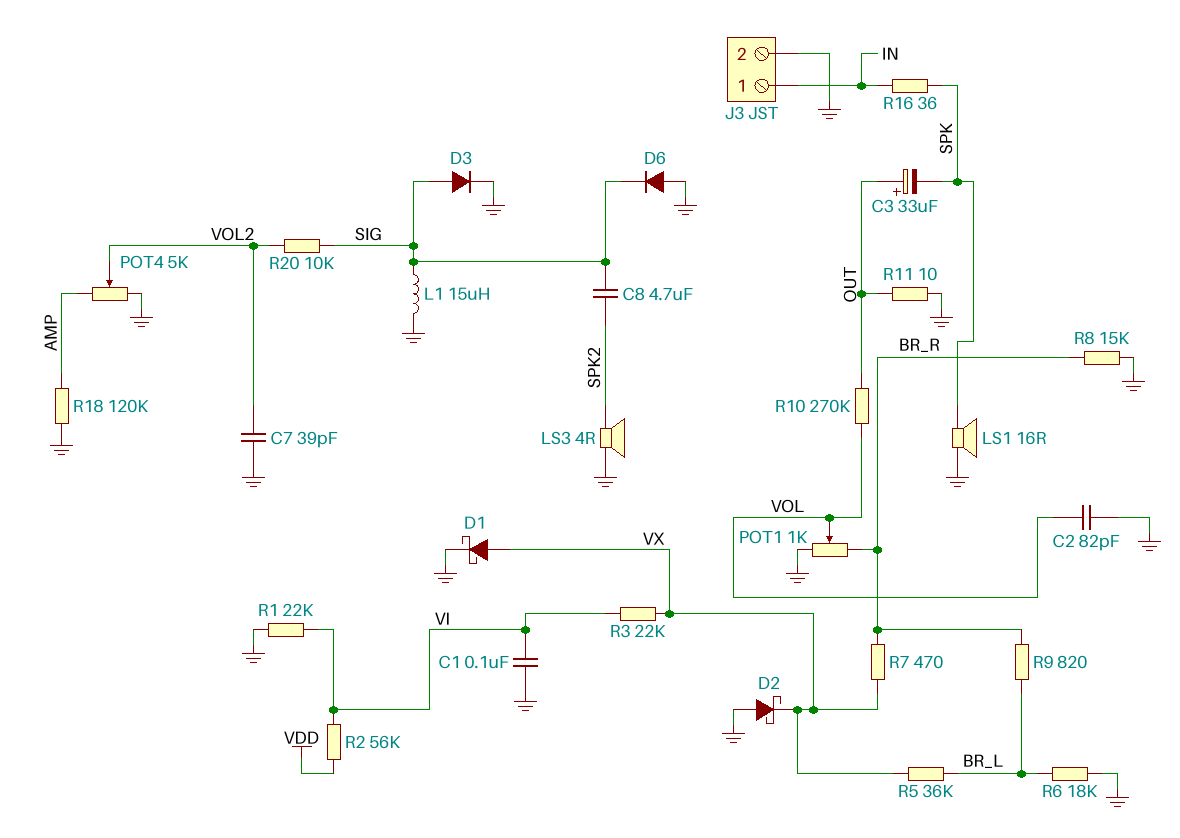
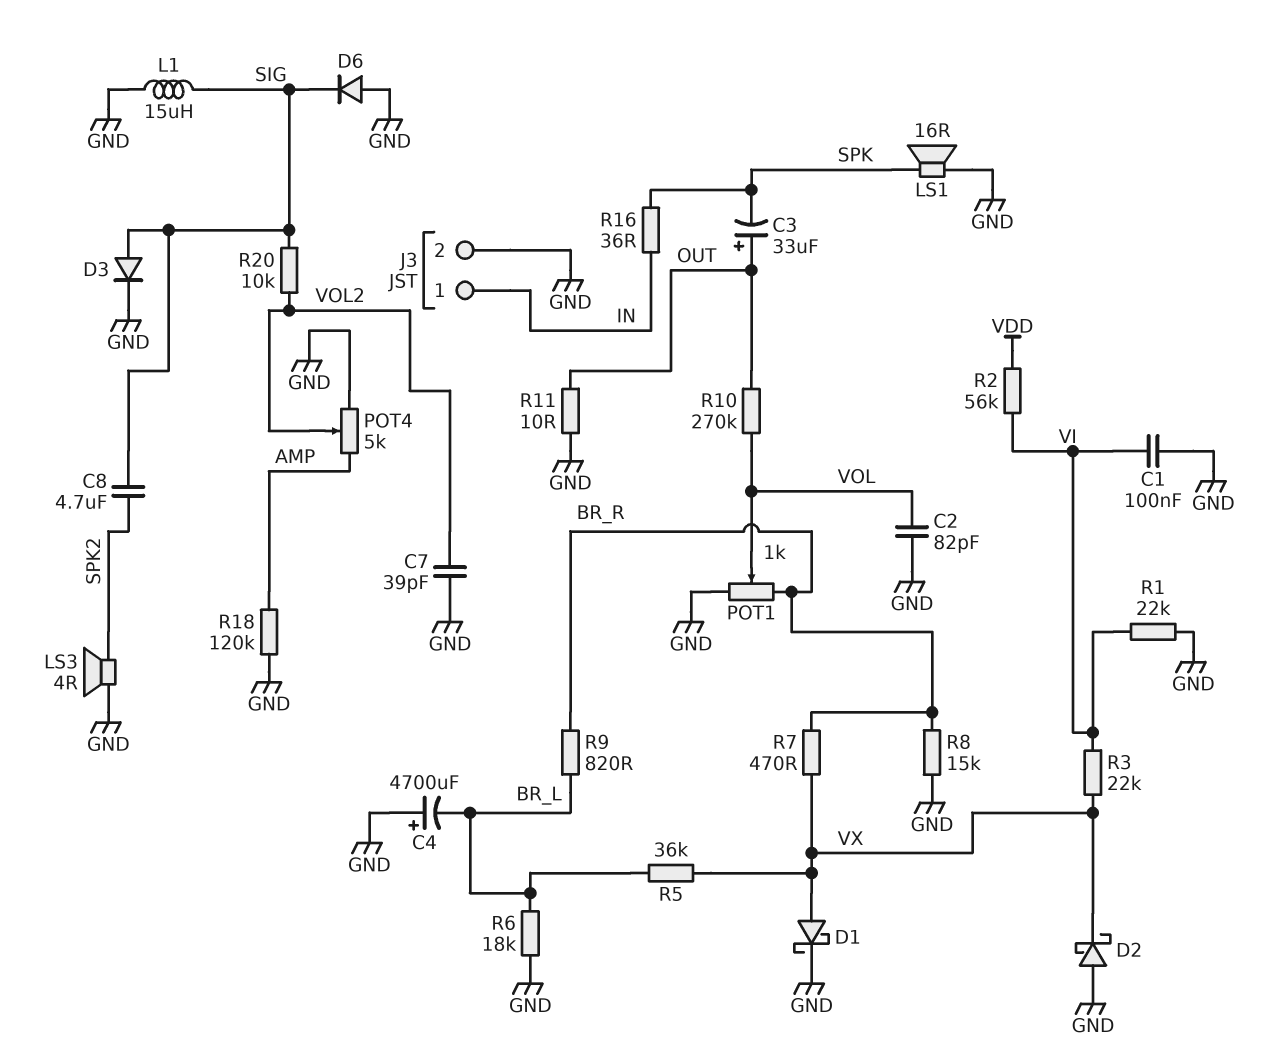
C4: none -> 4700uF (plus GND, minus BR_L)

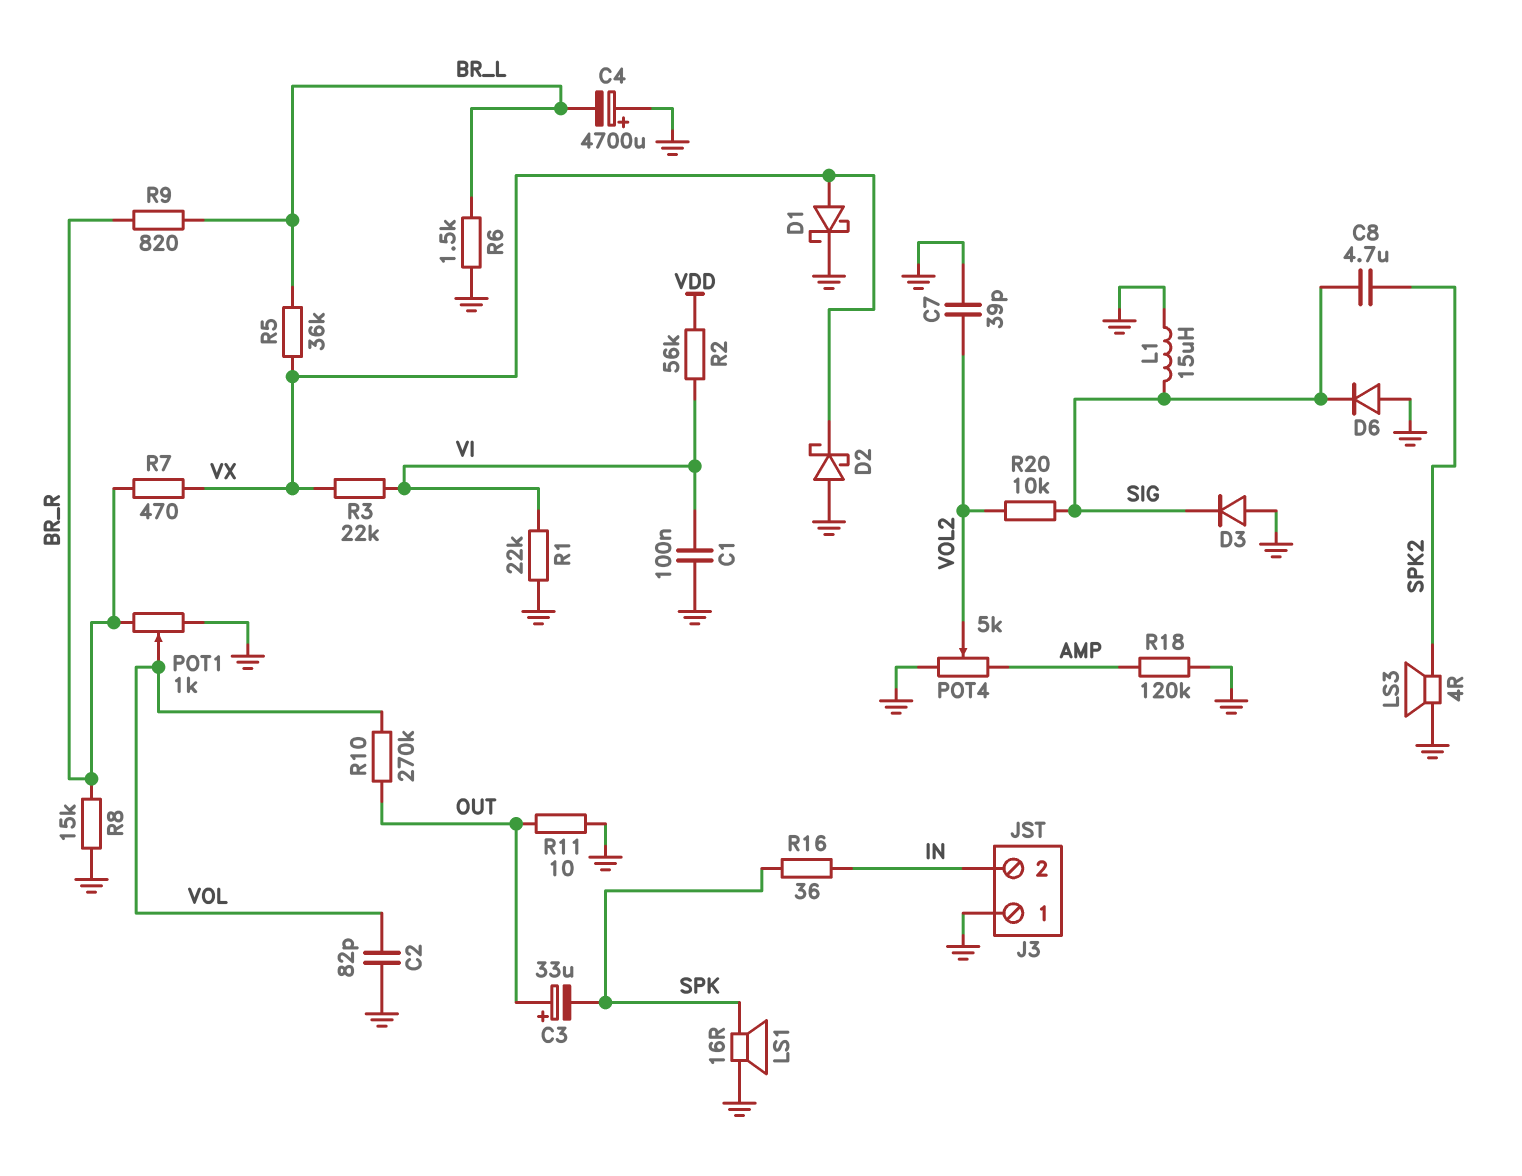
D3: diode (A SIG, K GND) -> diode (A GND, K SIG)
J3 pin 1: IN -> GND
J3 pin 2: GND -> IN
R6: 18k (BR_L, GND) -> 1.5k (BR_L, GND)

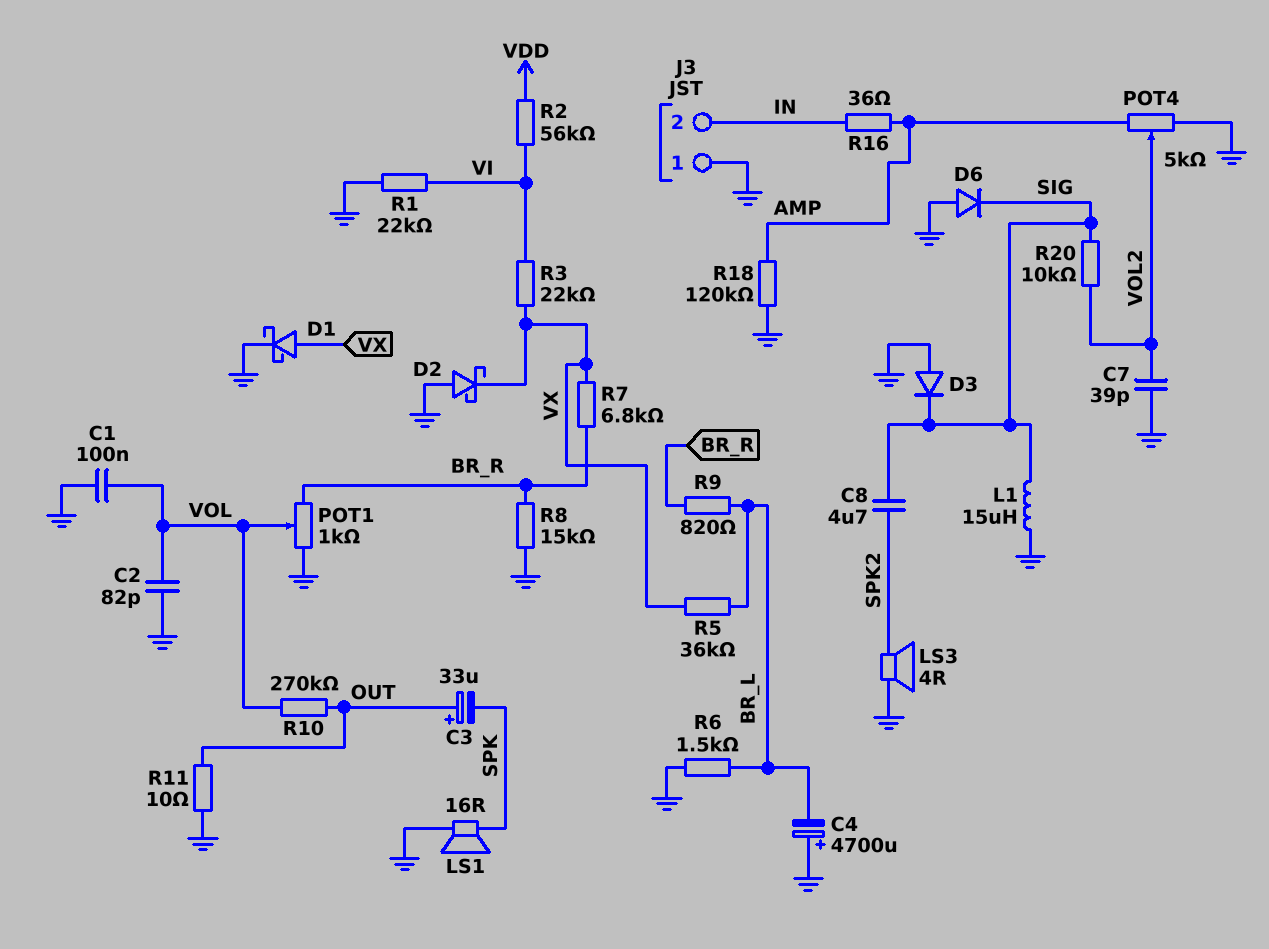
C1: 100nF (GND, VI) -> 100nF (GND, VOL)
R7: 470 (BR_R, VX) -> 6.8k (BR_R, VX)
R16: 36 (IN, SPK) -> 36 (AMP, IN)

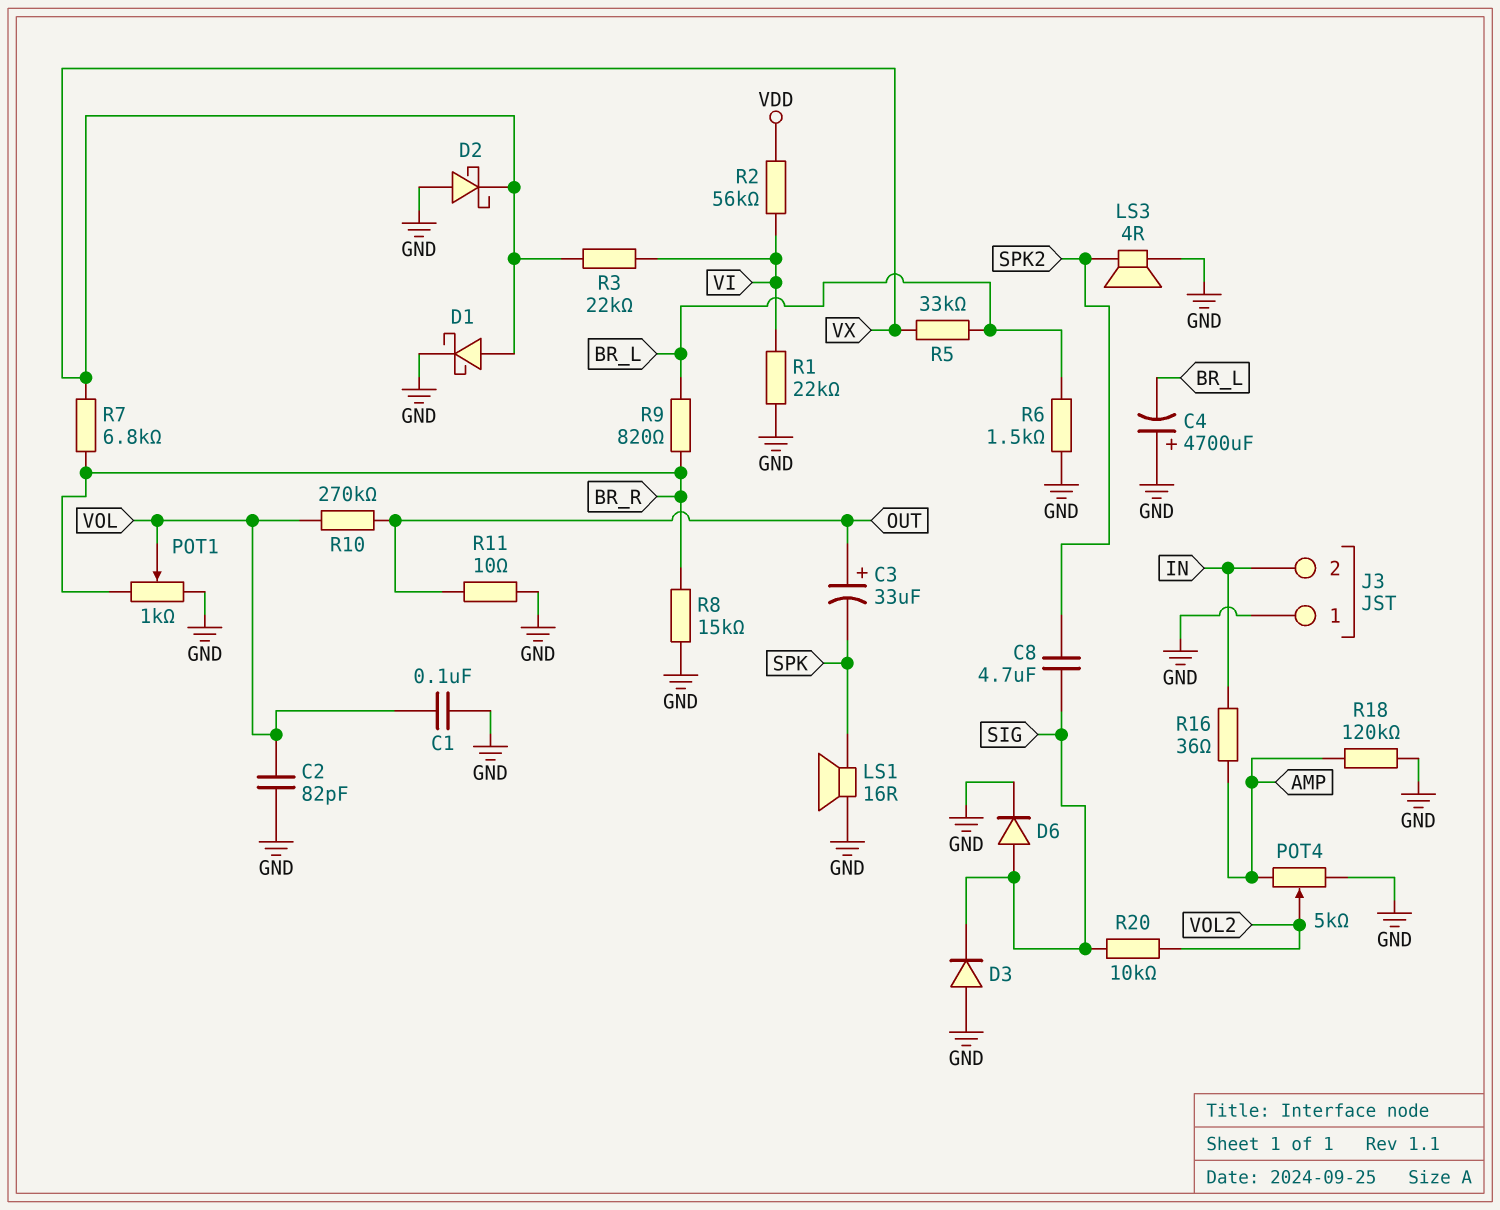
C7: 39pF (GND, VOL2) -> none
D6: diode (A GND, K SIG) -> diode (A SIG, K GND)
L1: 15uH (GND, SIG) -> none
R5: 36k (BR_L, VX) -> 33k (BR_L, VX)

